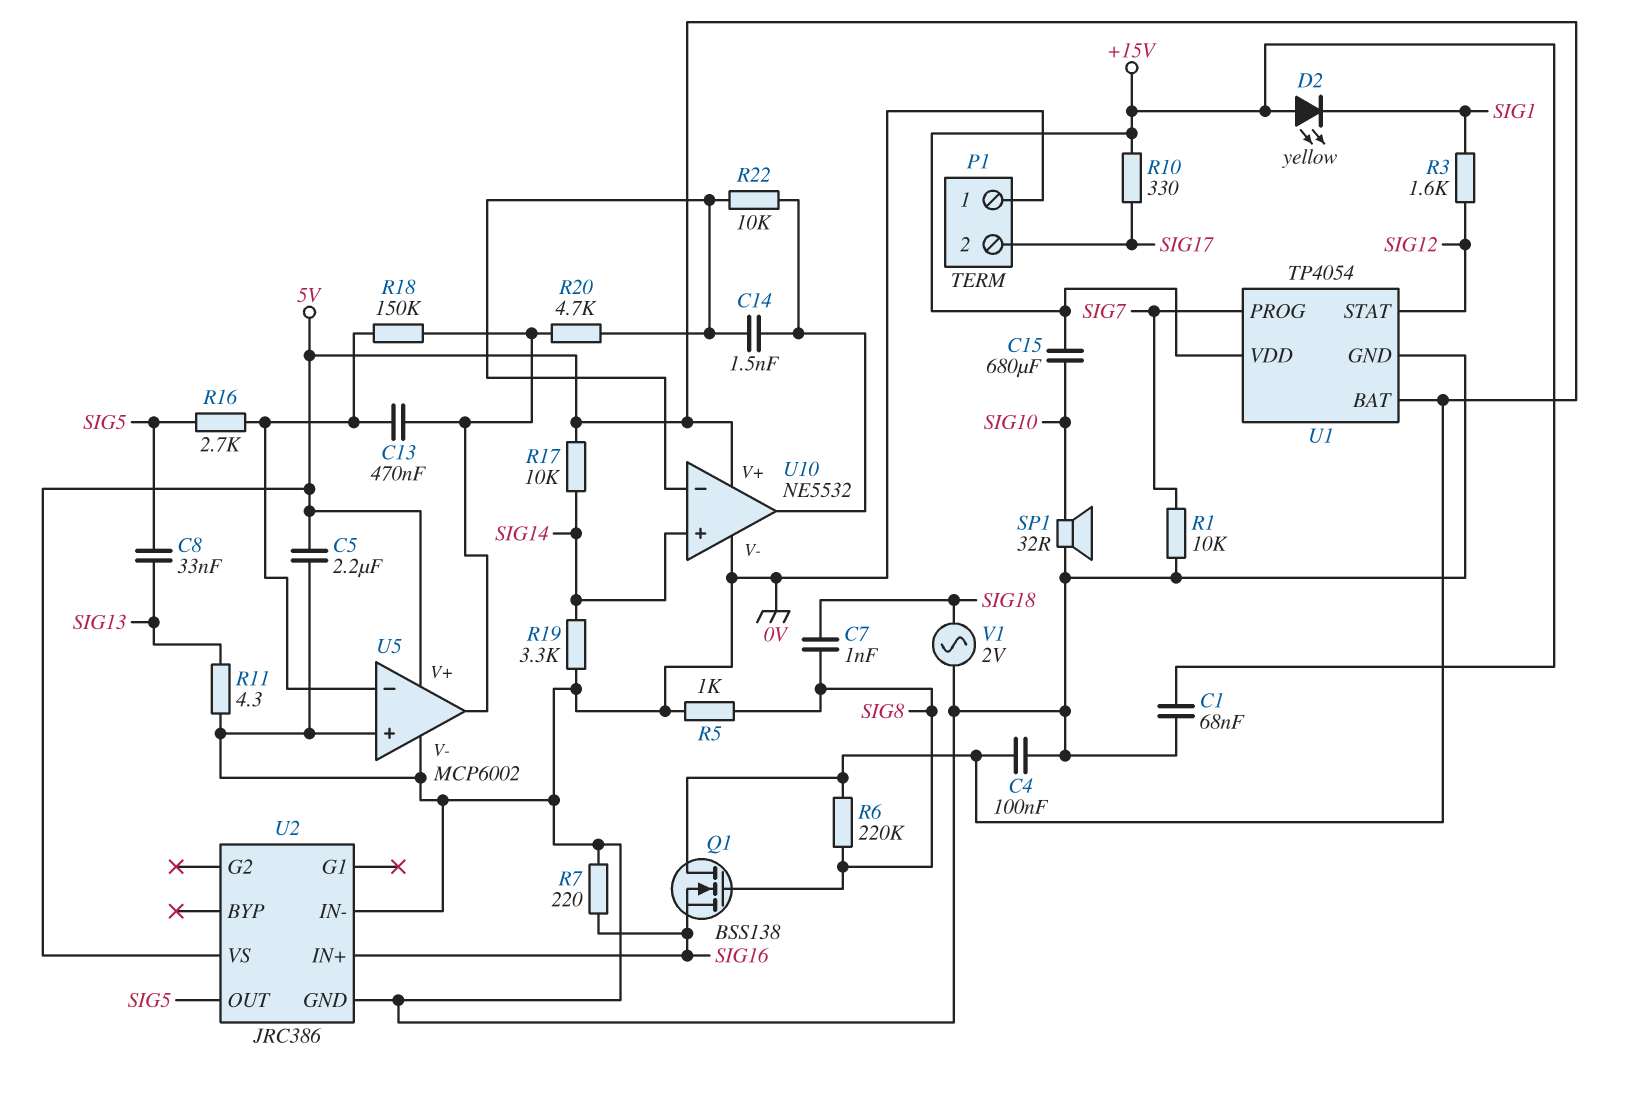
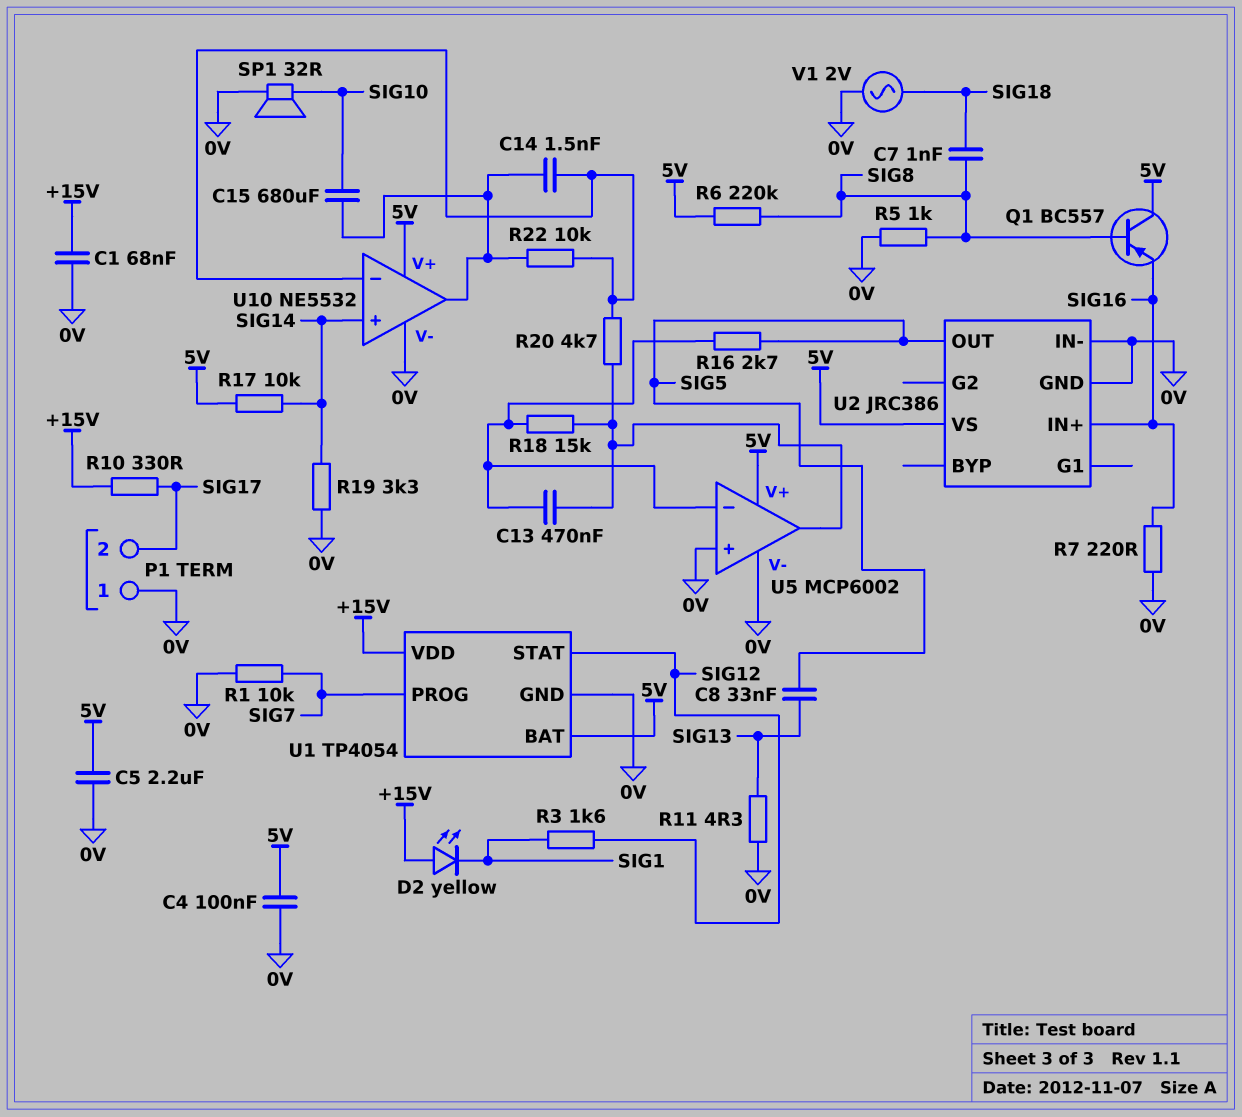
C15: 680uF (+15V, SIG10) -> 680uF (SIG10, U10/out)
Q1: NMOS BSS138 (G SIG8, D 5V, S SIG16) -> PNP BC557 (B SIG8, C 5V, E SIG16)
R18: 150k (U5/in-, U5/out) -> 15k (U5/in-, U5/out)

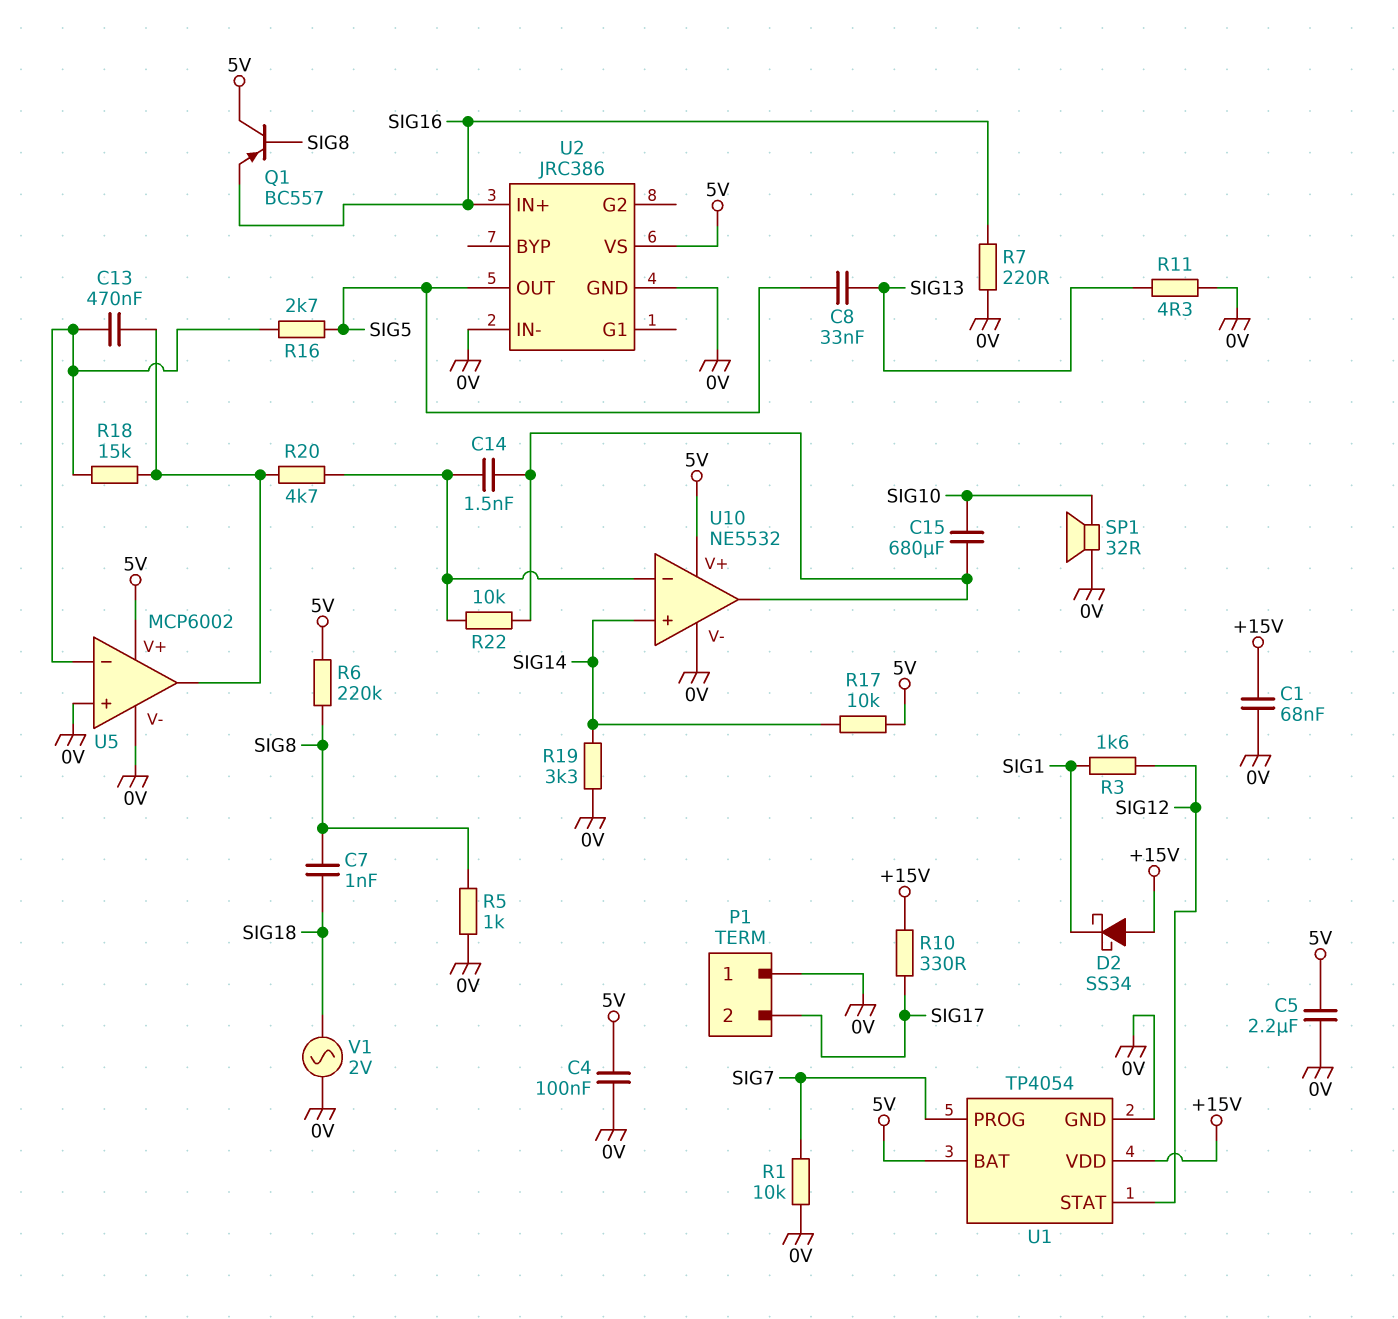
D2: LED yellow (A +15V, K SIG1) -> schottky SS34 (A +15V, K SIG1)

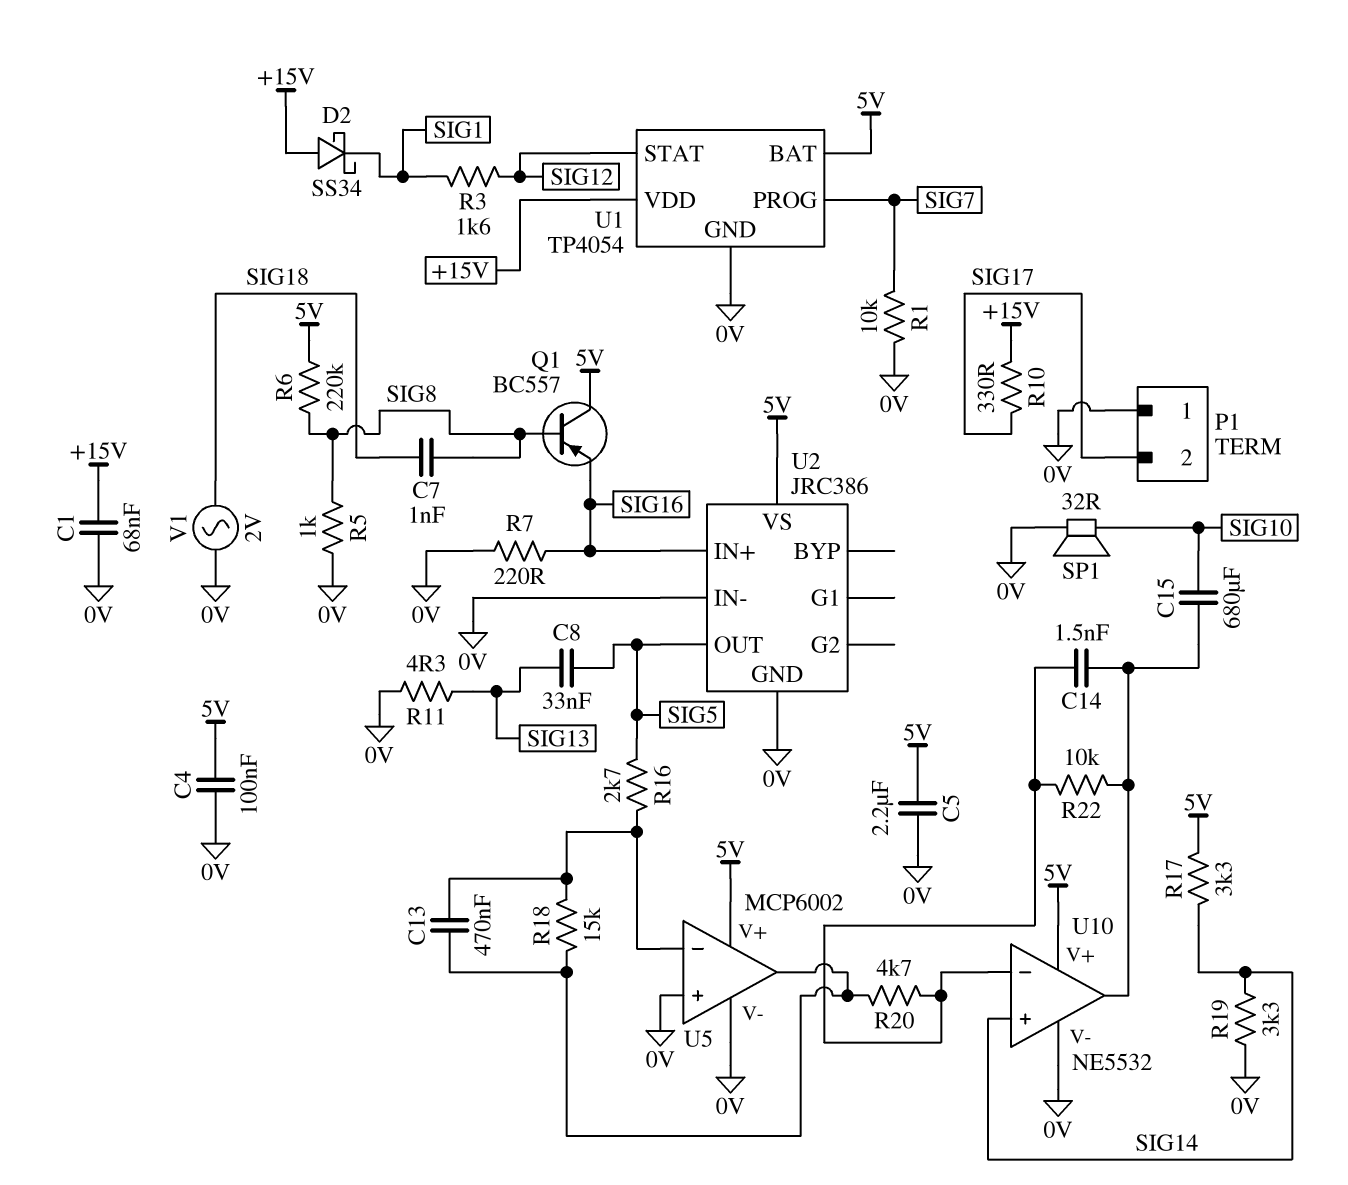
R17: 10k (5V, SIG14) -> 3.3k (5V, SIG14)

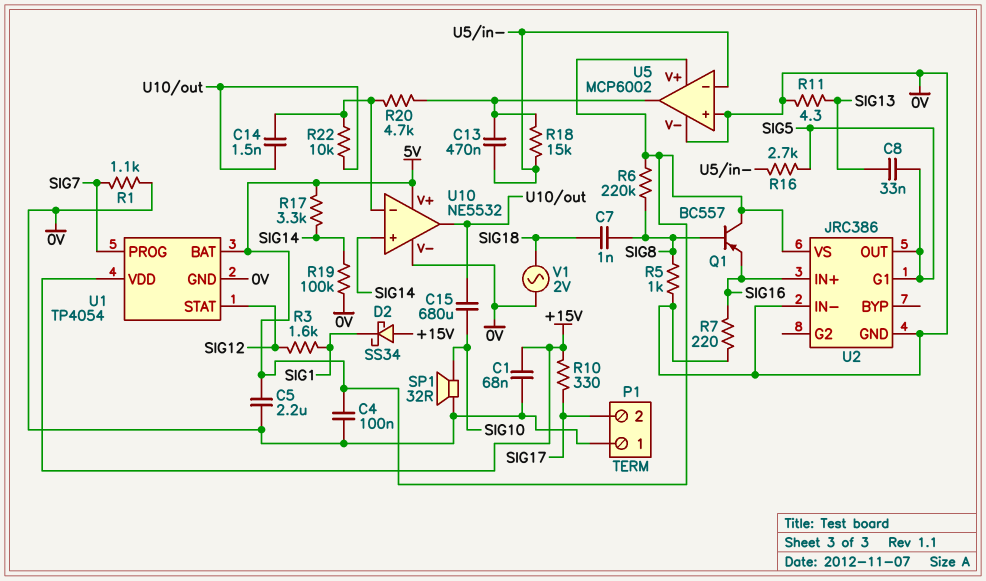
R1: 10k (0V, SIG7) -> 1.1k (0V, SIG7)
R19: 3.3k (0V, SIG14) -> 100k (0V, SIG14)
U2 pin G1: none -> SIG5

